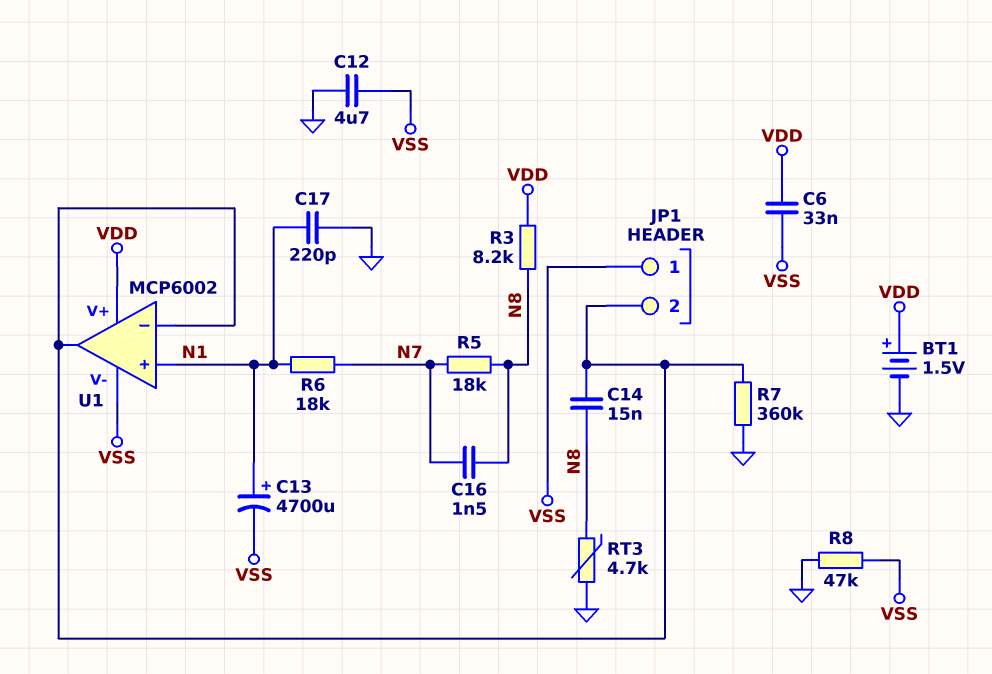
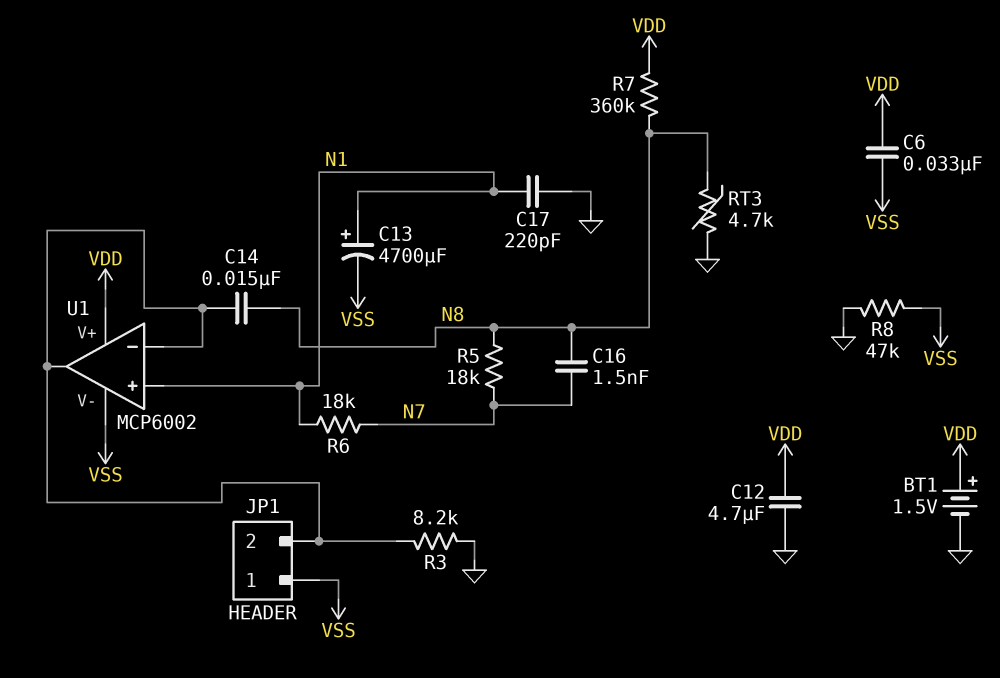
C12: 4.7uF (GND, VSS) -> 4.7uF (GND, VDD)
R3: 8.2k (N8, VDD) -> 8.2k (GND, JP1/2)
R7: 360k (GND, JP1/2) -> 360k (N8, VDD)

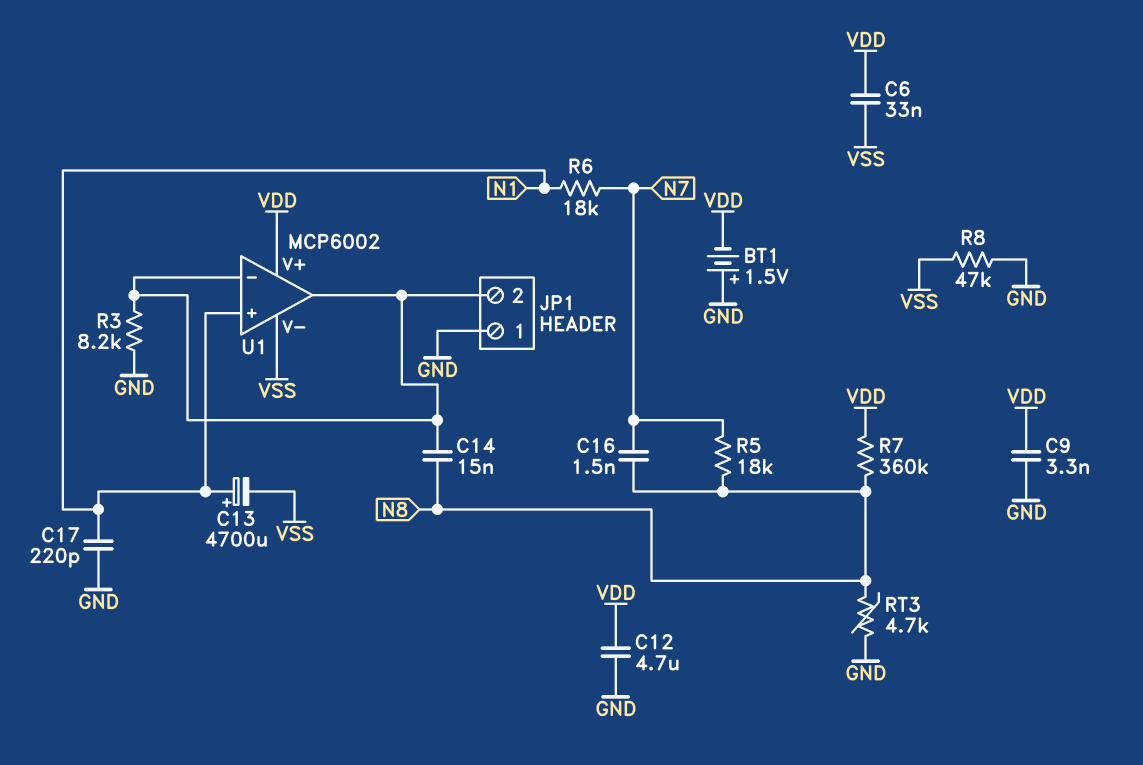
BT1: 1.5V (plus VDD, minus GND) -> 1.5V (plus GND, minus VDD)
C9: none -> 3.3nF (GND, VDD)
JP1 pin 1: VSS -> GND

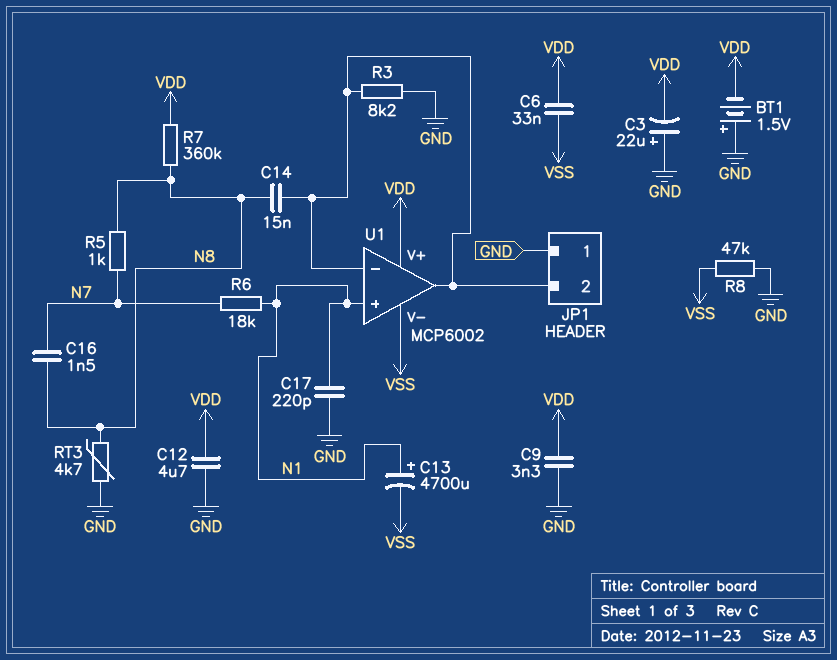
C3: none -> 22uF (plus GND, minus VDD)
R5: 18k (N7, N8) -> 1k (N7, N8)

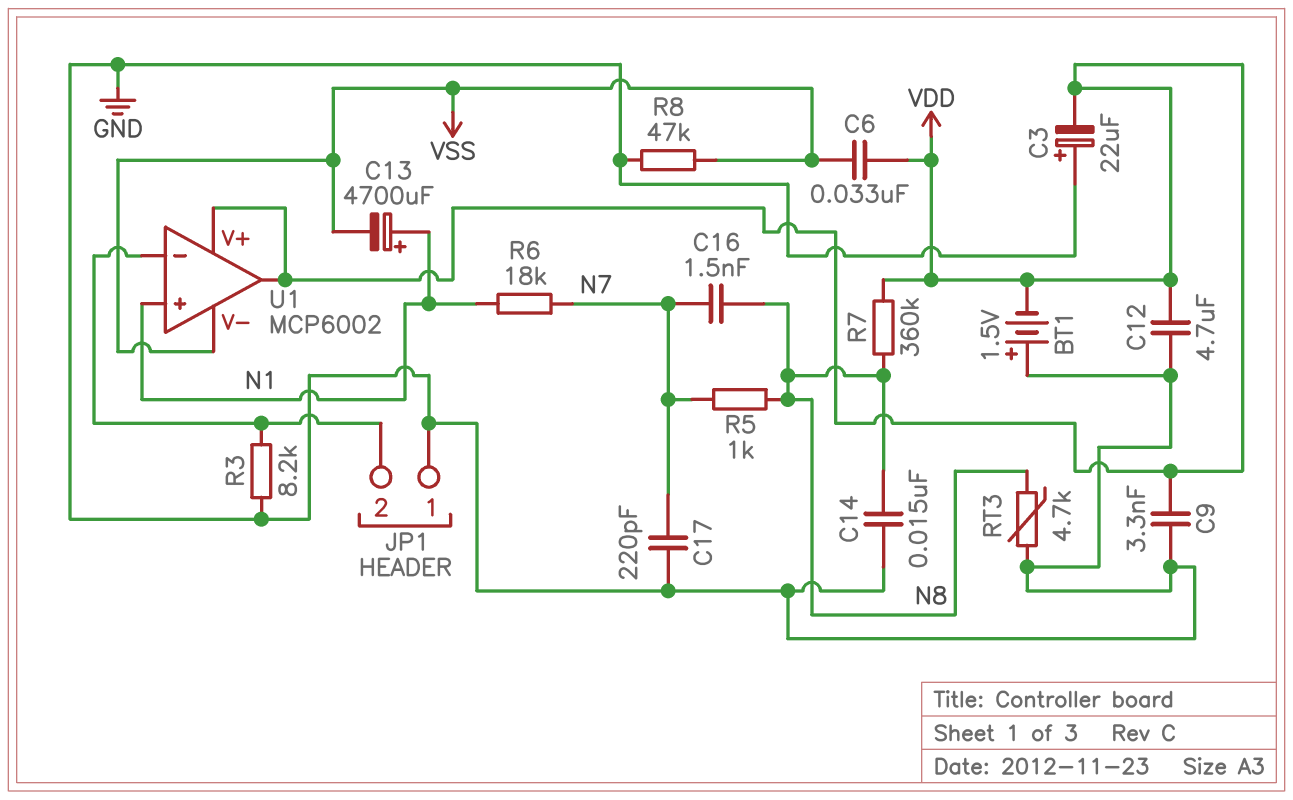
C14: 15nF (JP1/2, N8) -> 15nF (GND, N8)
C17: 220pF (GND, N1) -> 220pF (GND, N7)
U1 pin out: JP1/2 -> VDD

